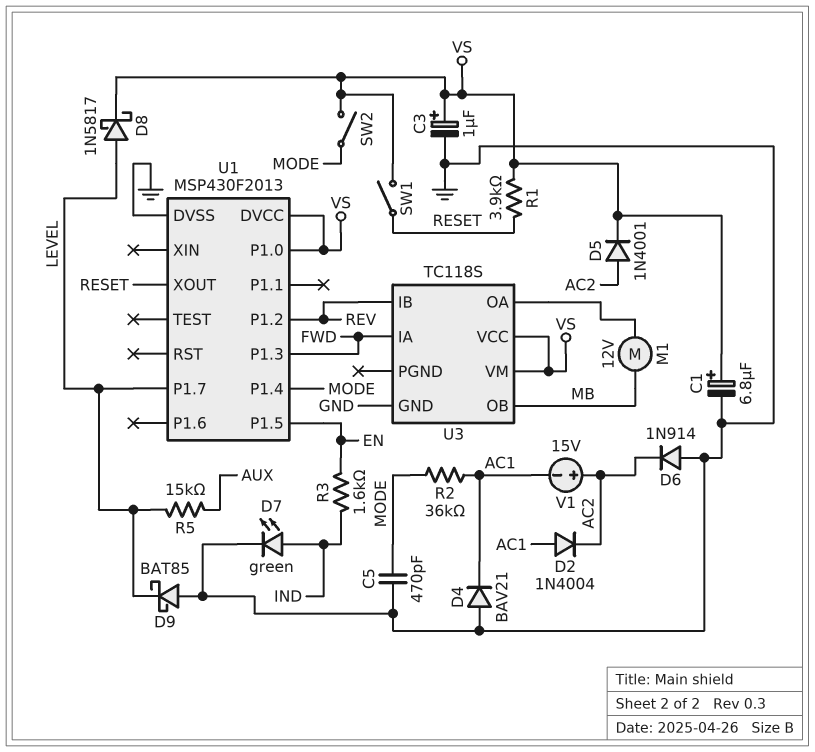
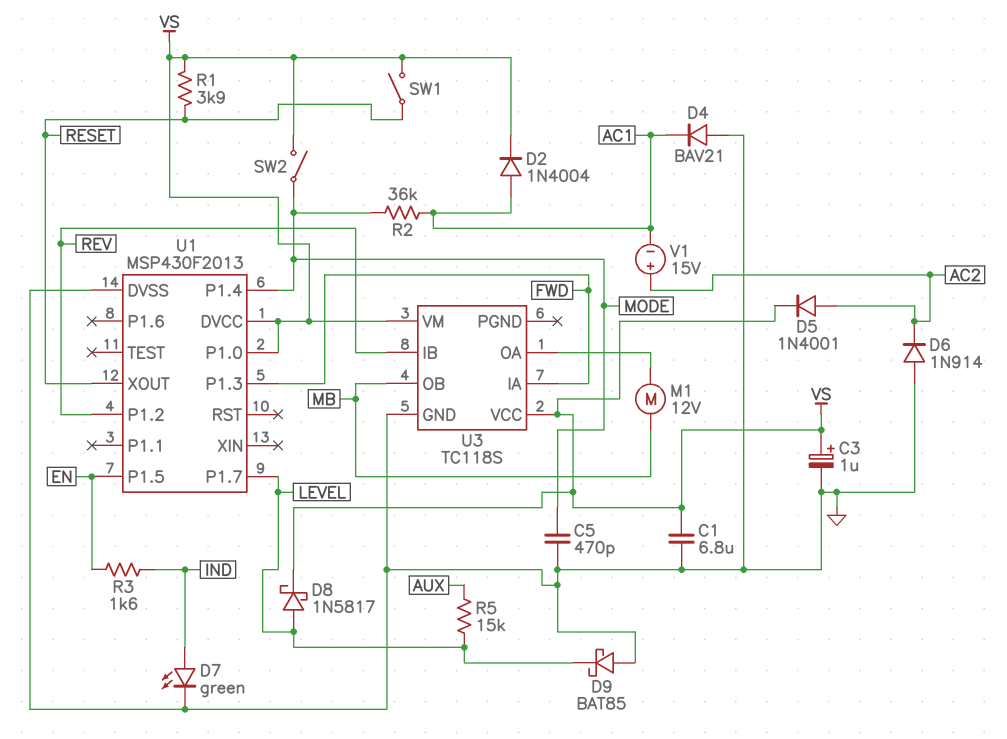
C1: 6.8uF (plus VS, minus GND) -> 6.8uF (GND, VS)
D2: diode 1N4004 (A AC1, K AC2) -> diode 1N4004 (A AC1, K VS)

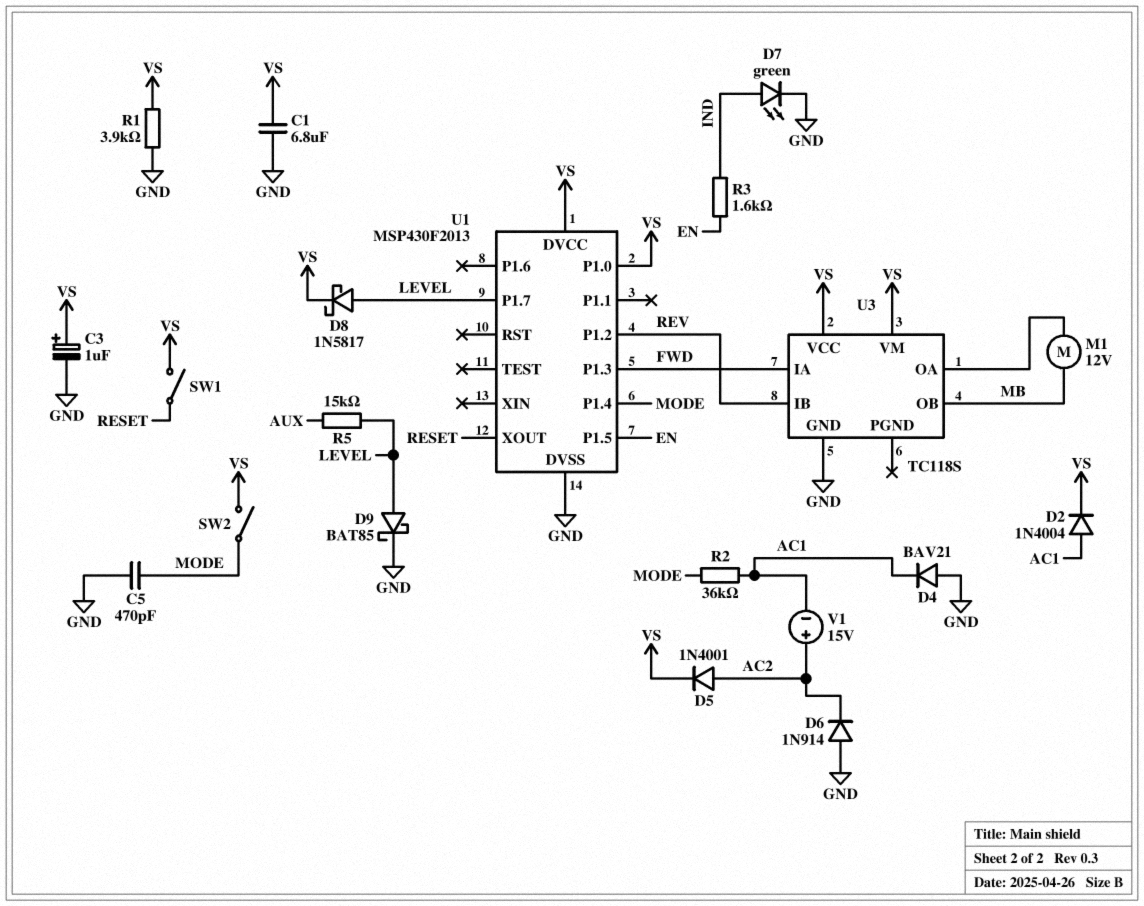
D9: schottky BAT85 (A GND, K LEVEL) -> schottky BAT85 (A LEVEL, K GND)
R1: 3.9k (RESET, VS) -> 3.9k (GND, VS)

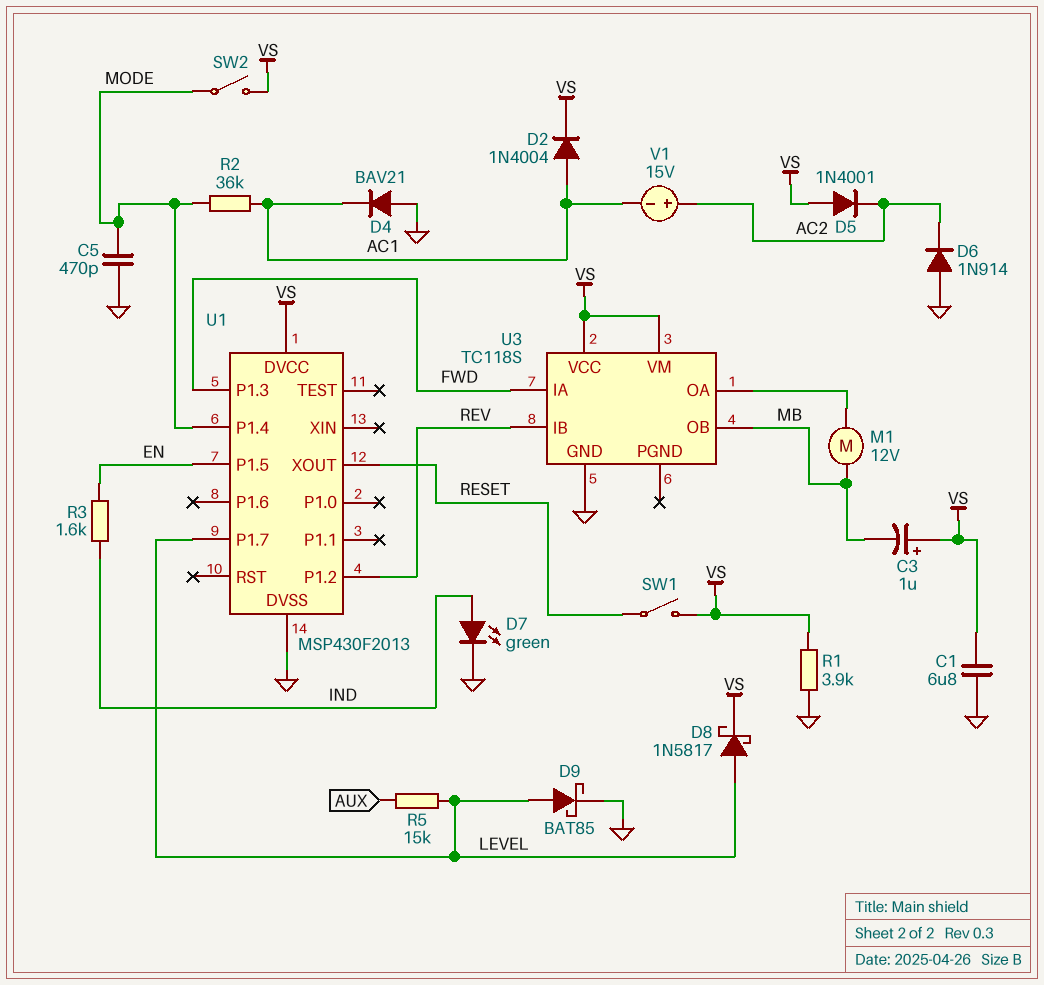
C3: 1uF (plus VS, minus GND) -> 1uF (plus VS, minus MB)
D5: diode 1N4001 (A AC2, K VS) -> diode 1N4001 (A VS, K AC2)
U1 pin P1.0: VS -> none

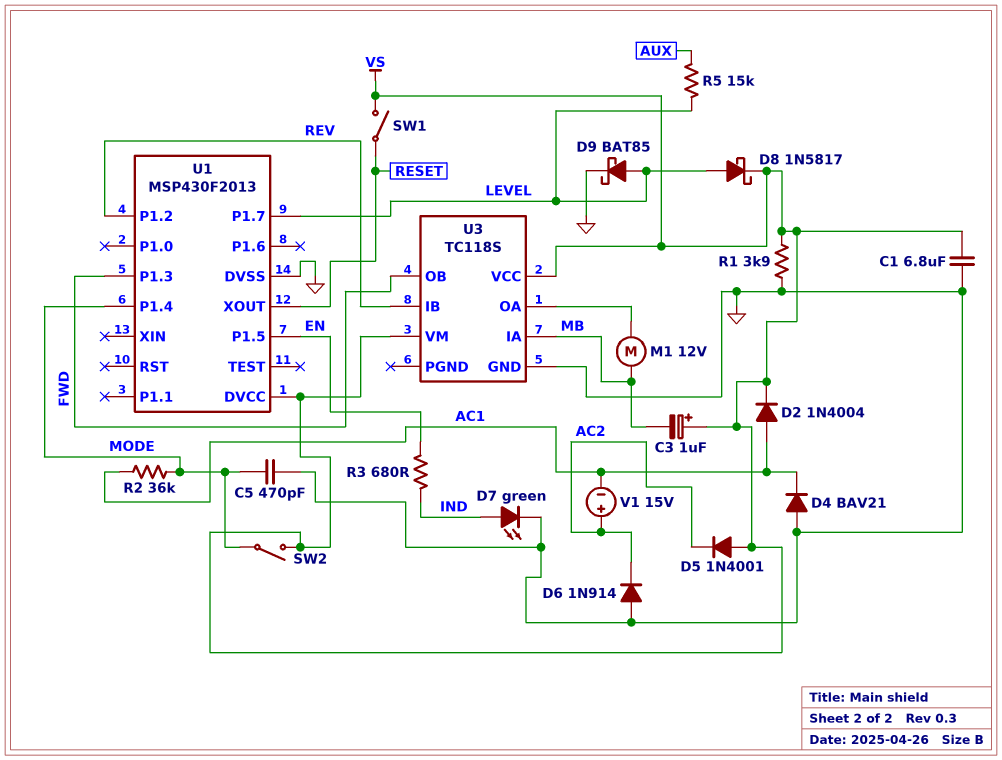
R3: 1.6k (EN, IND) -> 680 (EN, IND)
U3 pin IA: FWD -> MB
U3 pin OB: MB -> FWD

